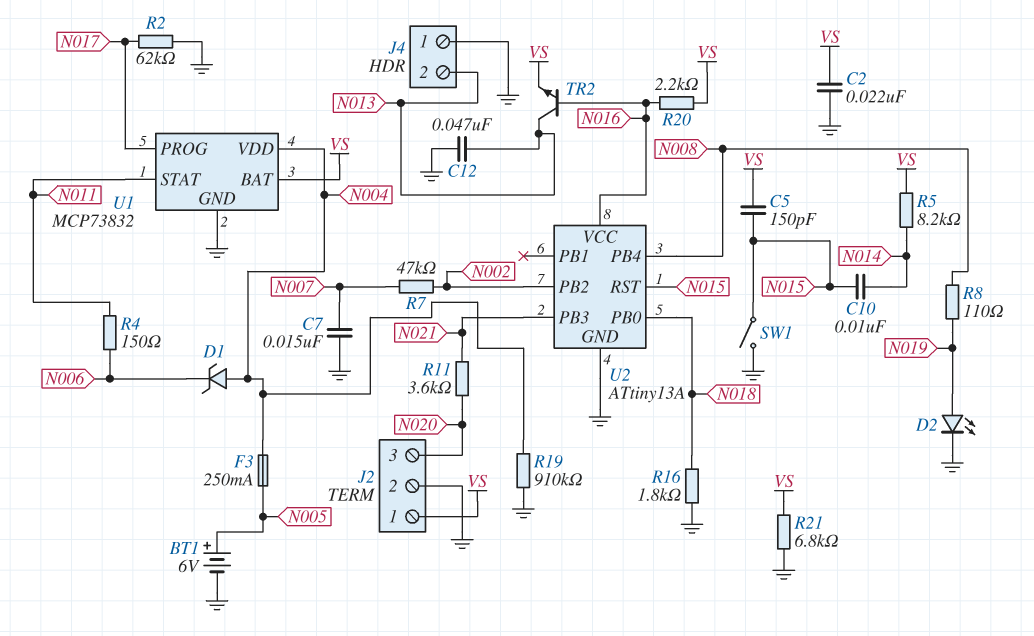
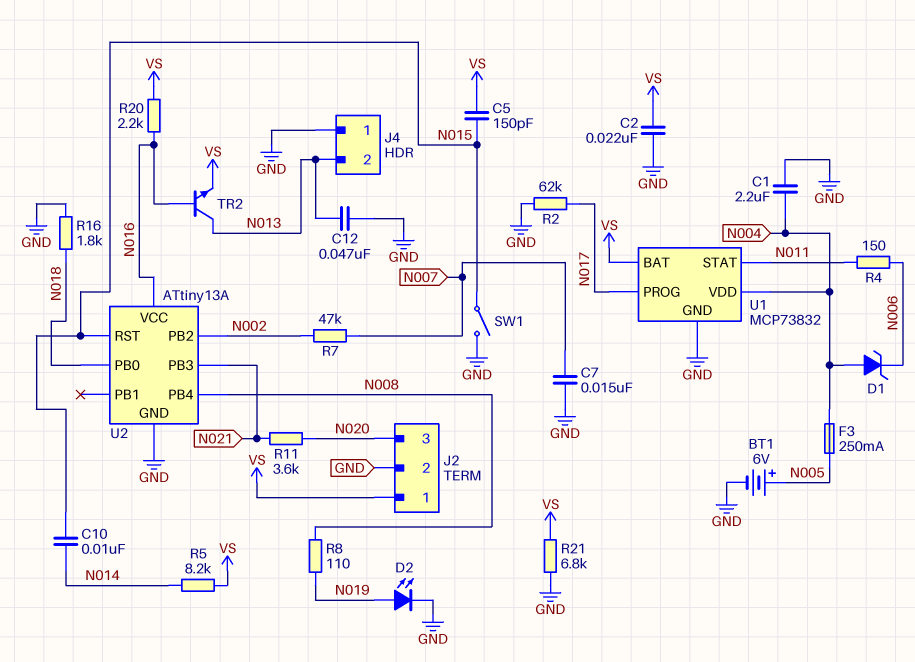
C1: none -> 2.2uF (GND, N004)
R19: 910k (GND, N004) -> none

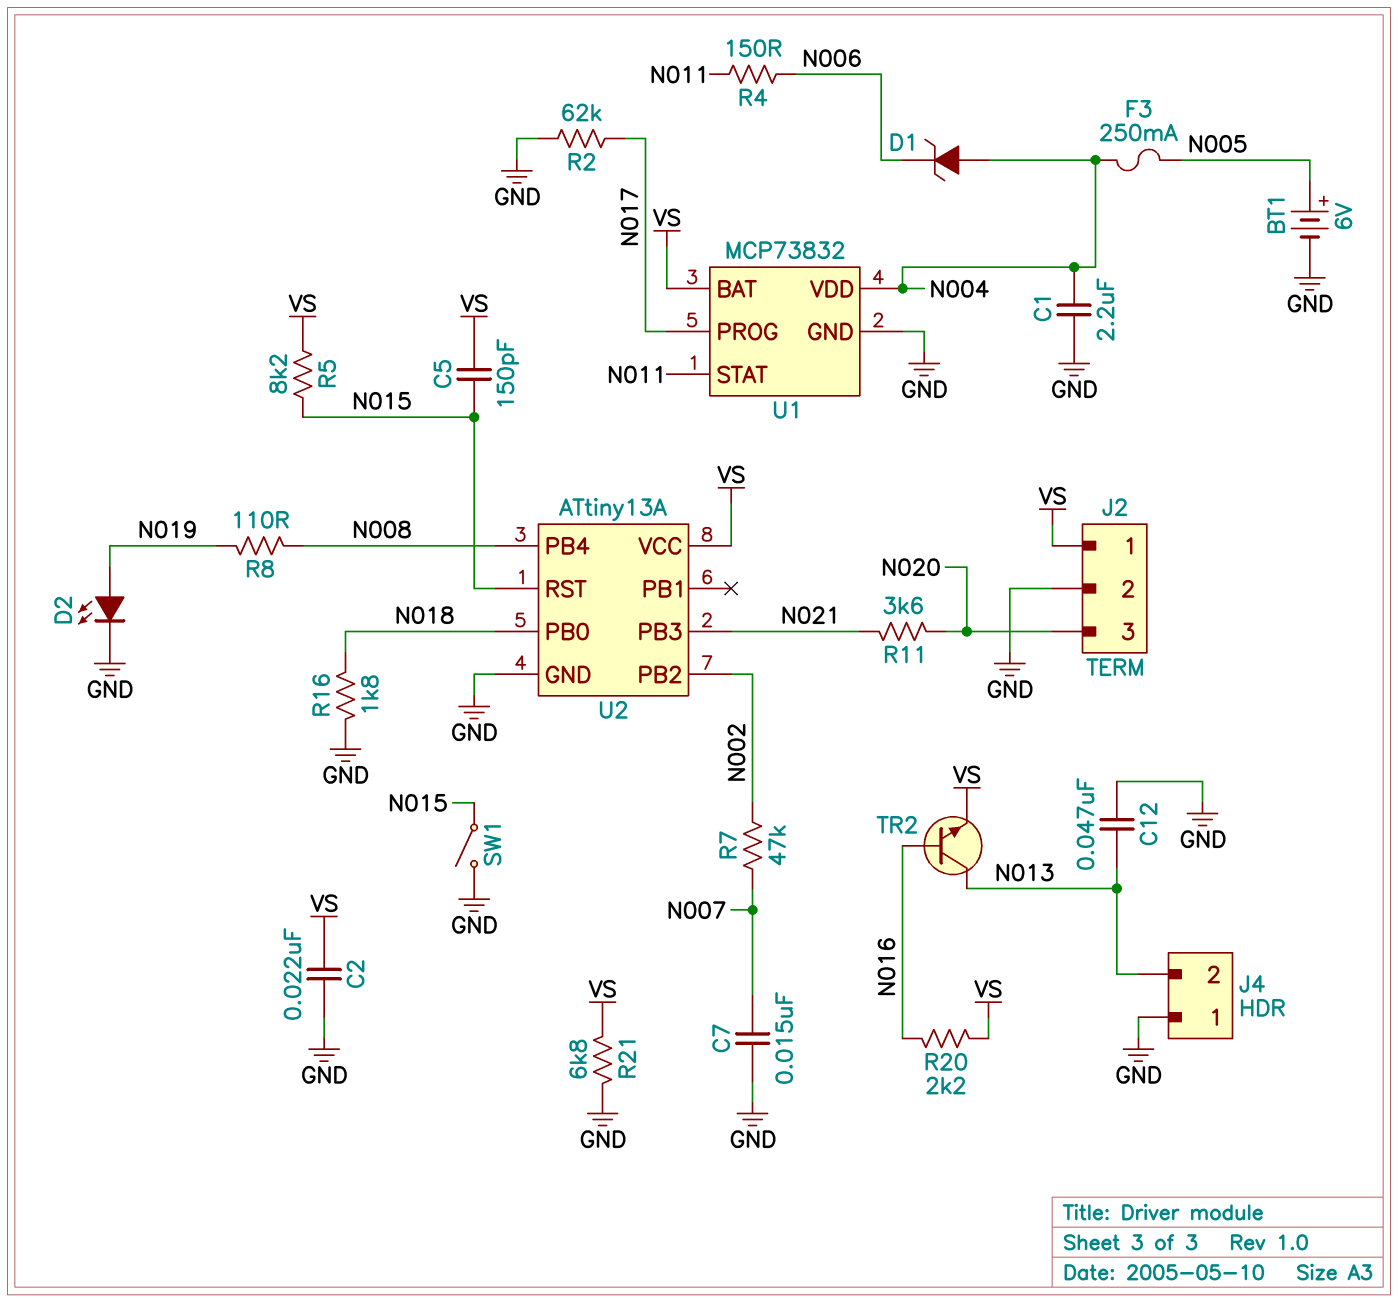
C10: 10nF (N014, N015) -> none
R5: 8.2k (N014, VS) -> 8.2k (N015, VS)
U2 pin VCC: N016 -> VS

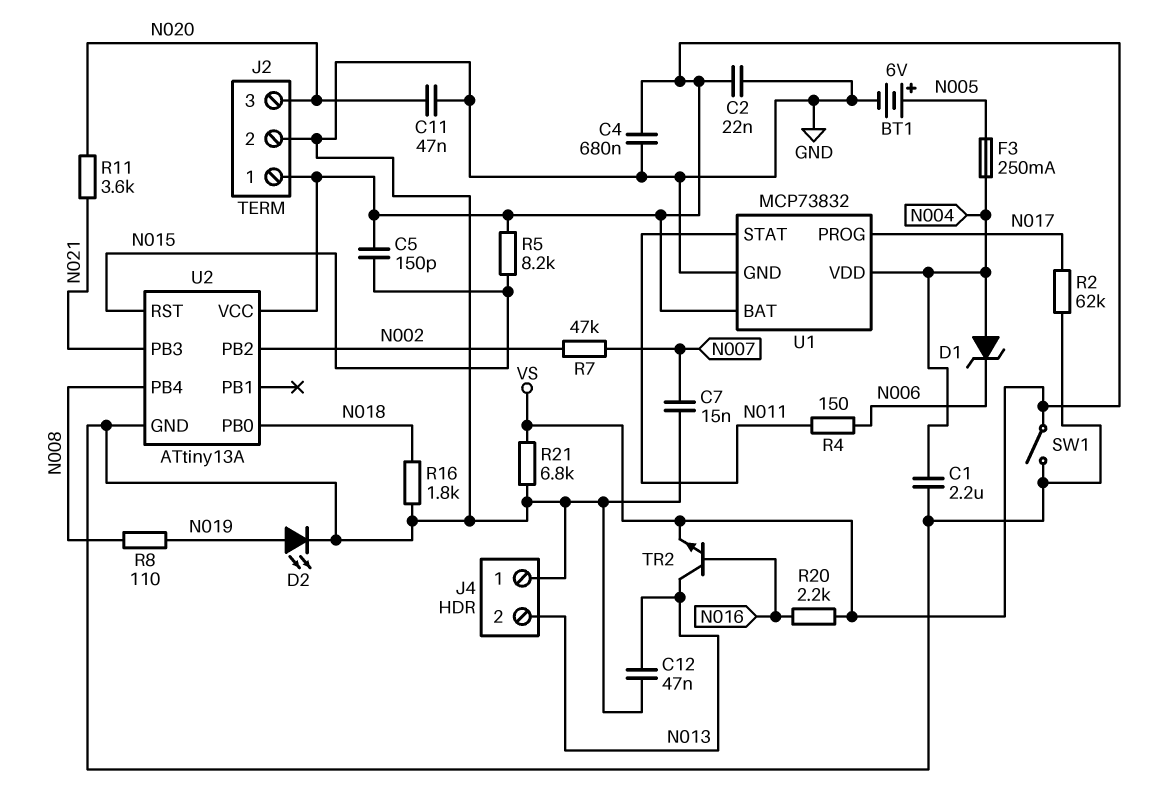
C4: none -> 680nF (GND, VS)
C11: none -> 47nF (GND, N020)
SW1: switch (GND, N015) -> switch (GND, VS)

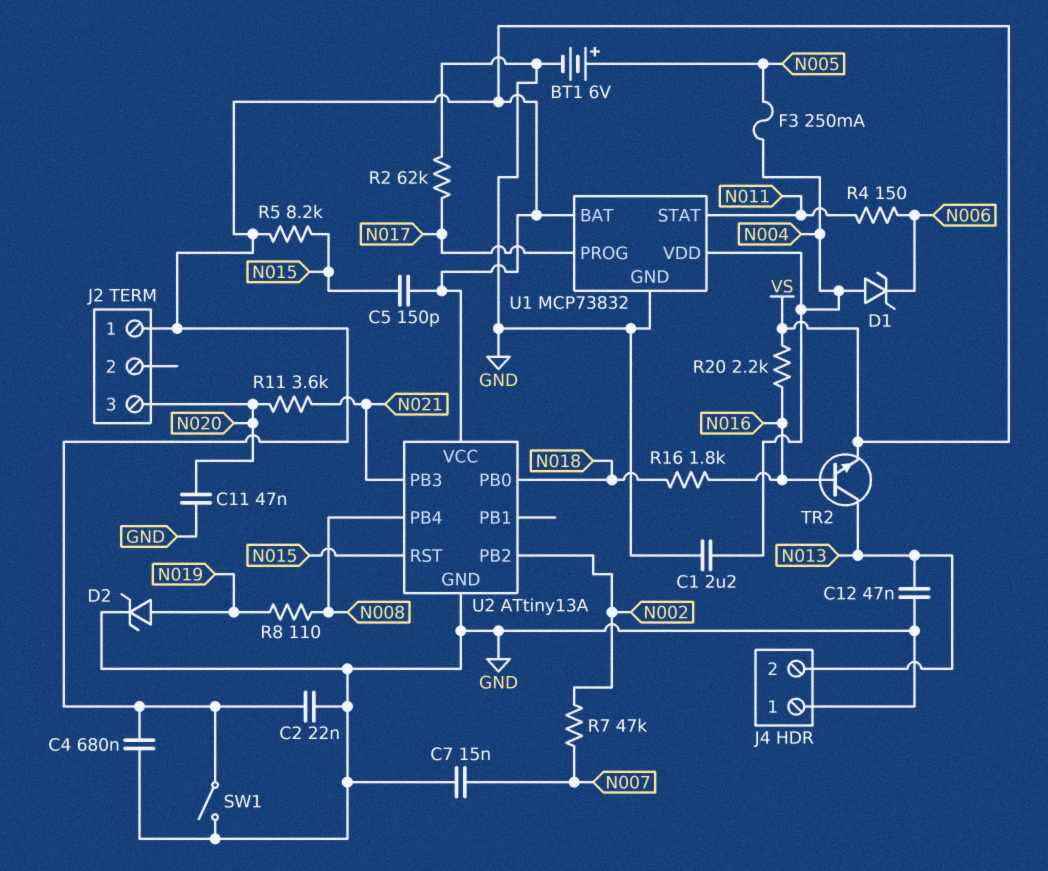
D2: LED (A N019, K GND) -> zener (A N019, K GND)
J2 pin 2: GND -> none
R16: 1.8k (GND, N018) -> 1.8k (N016, N018)
R21: 6.8k (GND, VS) -> none

